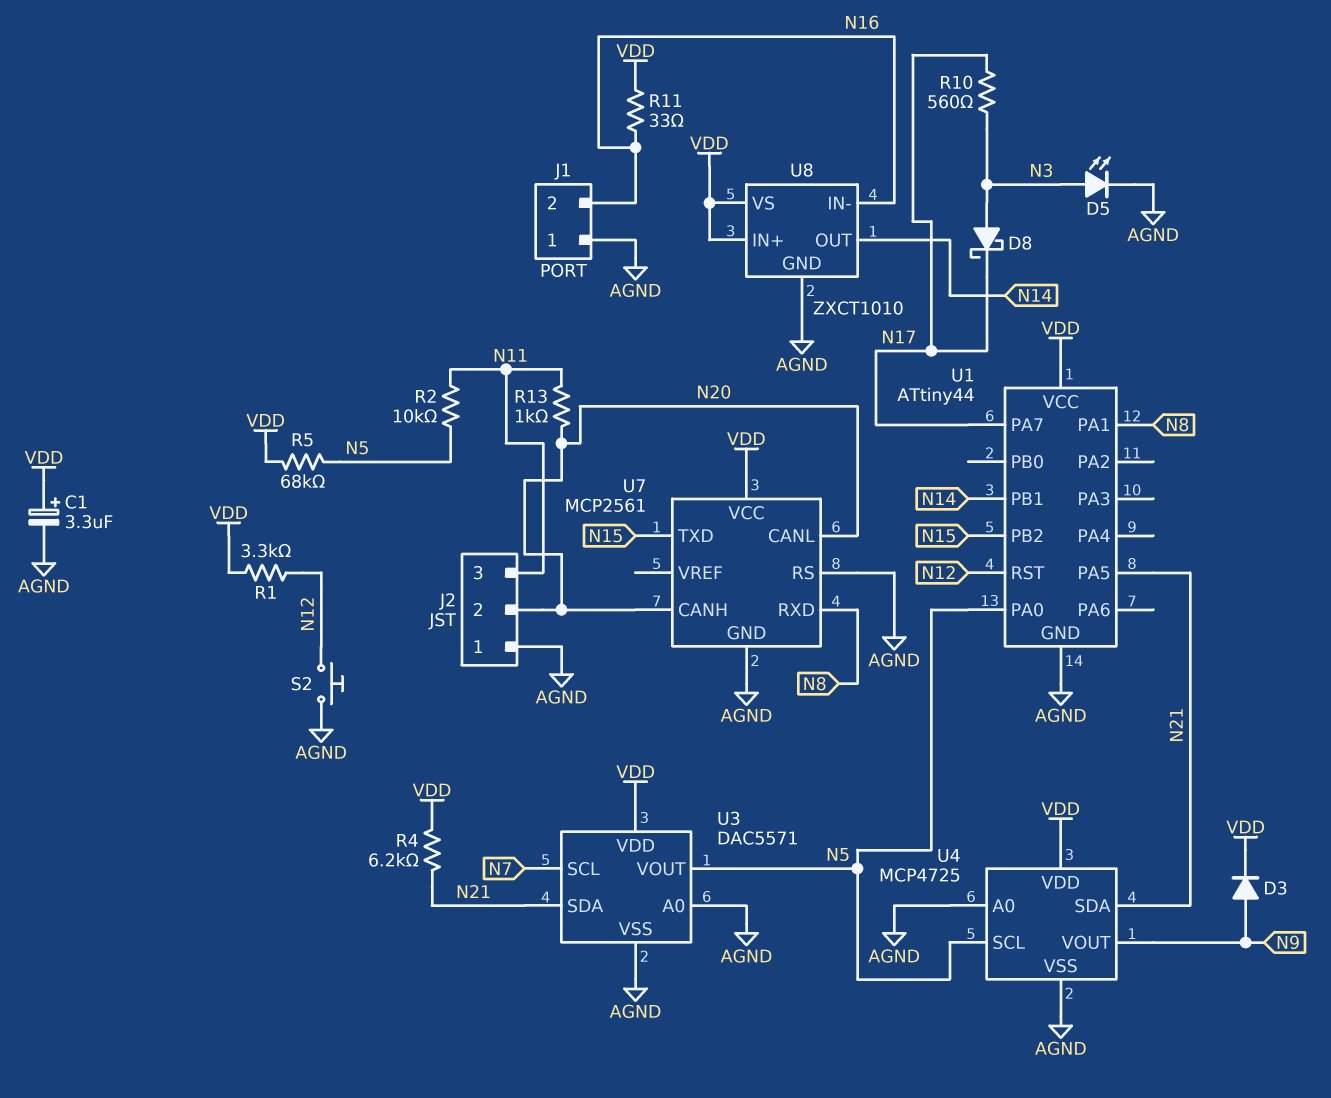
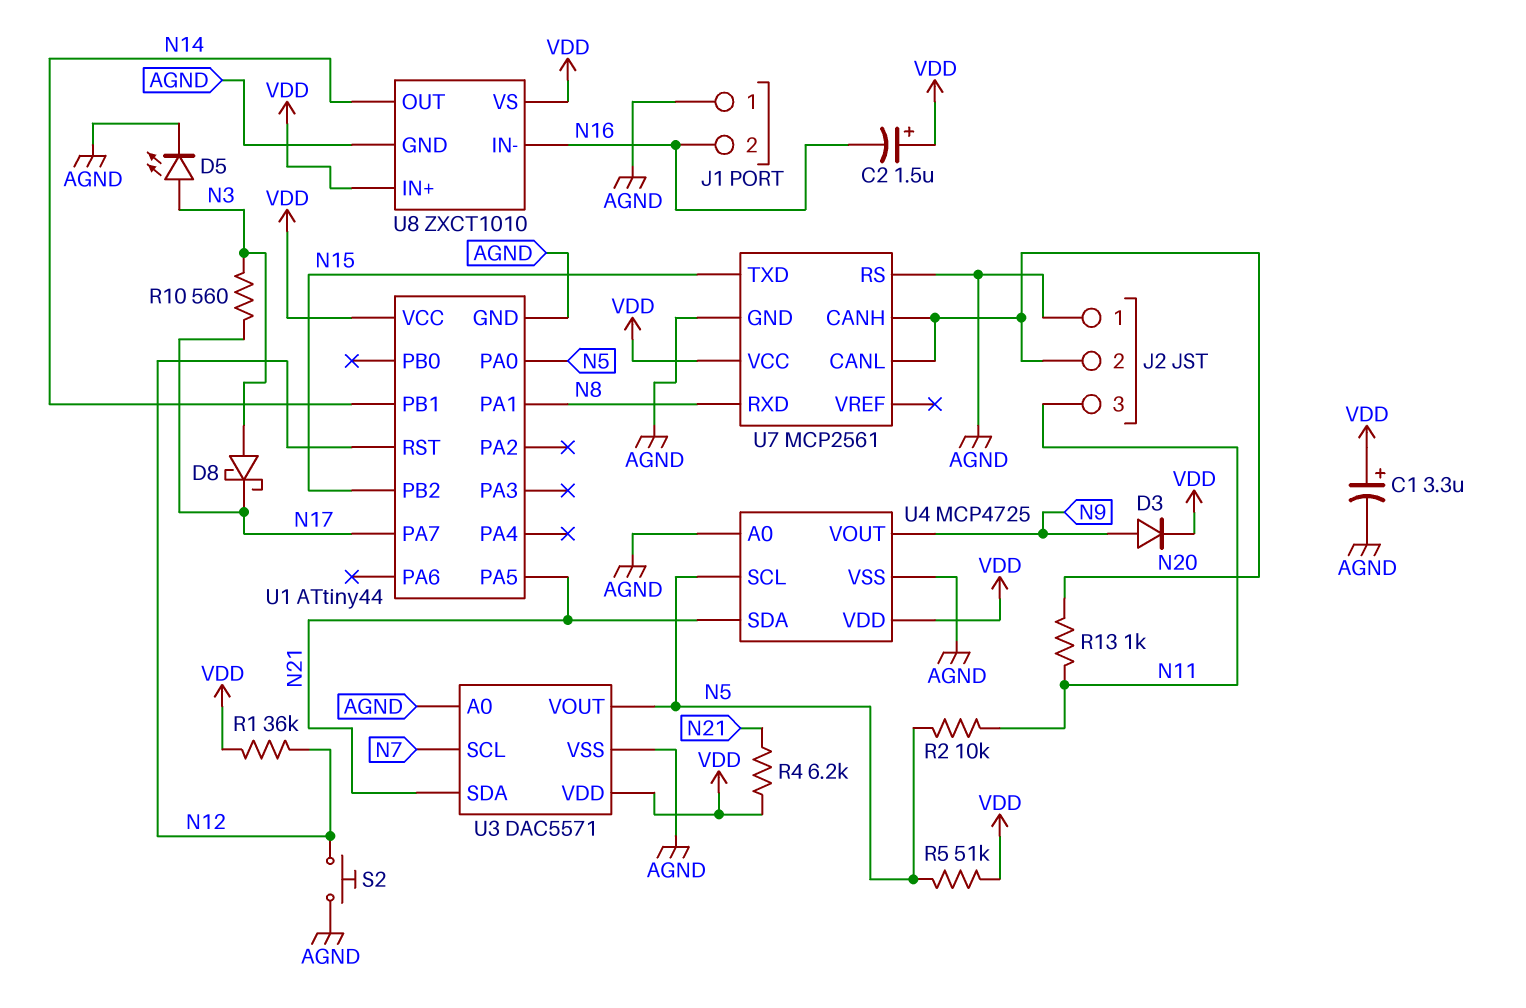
C2: none -> 1.5uF (plus VDD, minus N16)
R1: 3.3k (N12, VDD) -> 36k (N12, VDD)
R5: 68k (N5, VDD) -> 51k (N5, VDD)
R11: 33 (N16, VDD) -> none

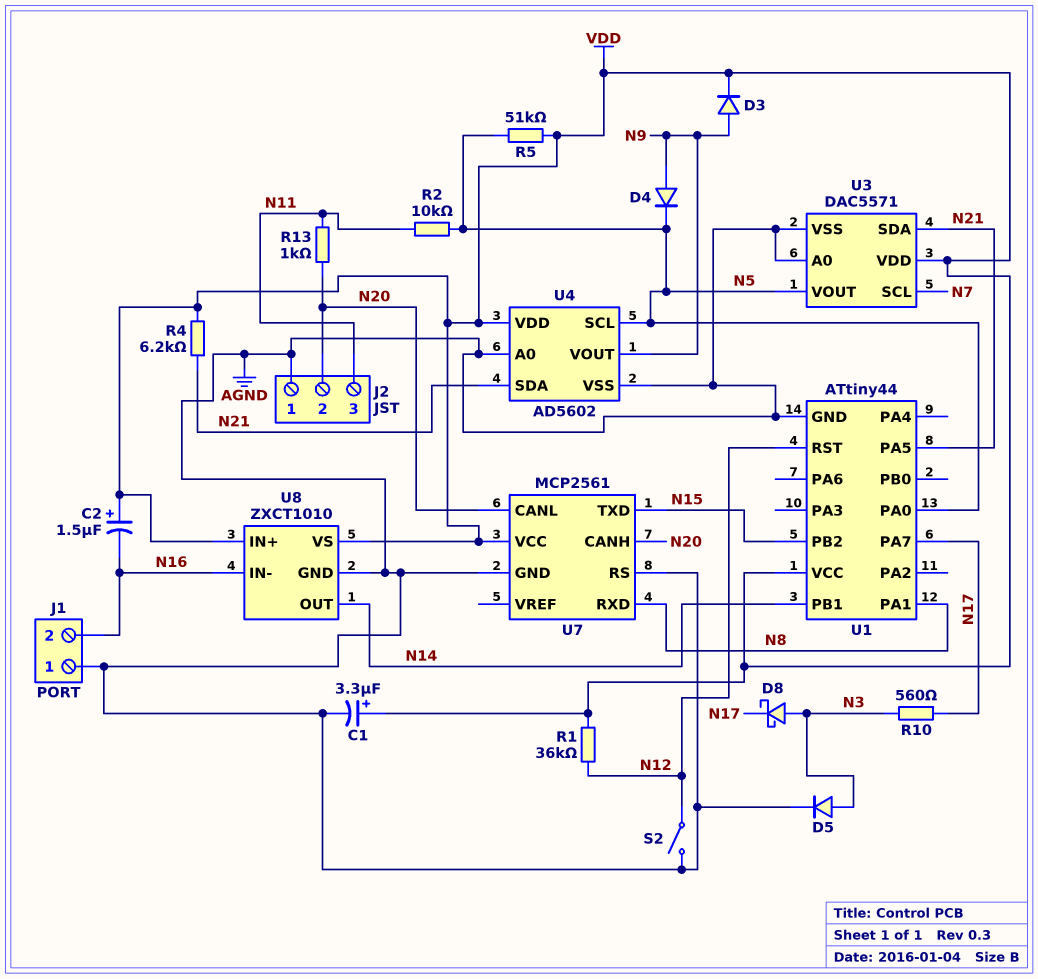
D4: none -> diode (A N9, K N5)
D5: LED (A N3, K AGND) -> diode (A N3, K AGND)
S2: button (AGND, N12) -> switch (AGND, N12)
U4: MCP4725 -> AD5602

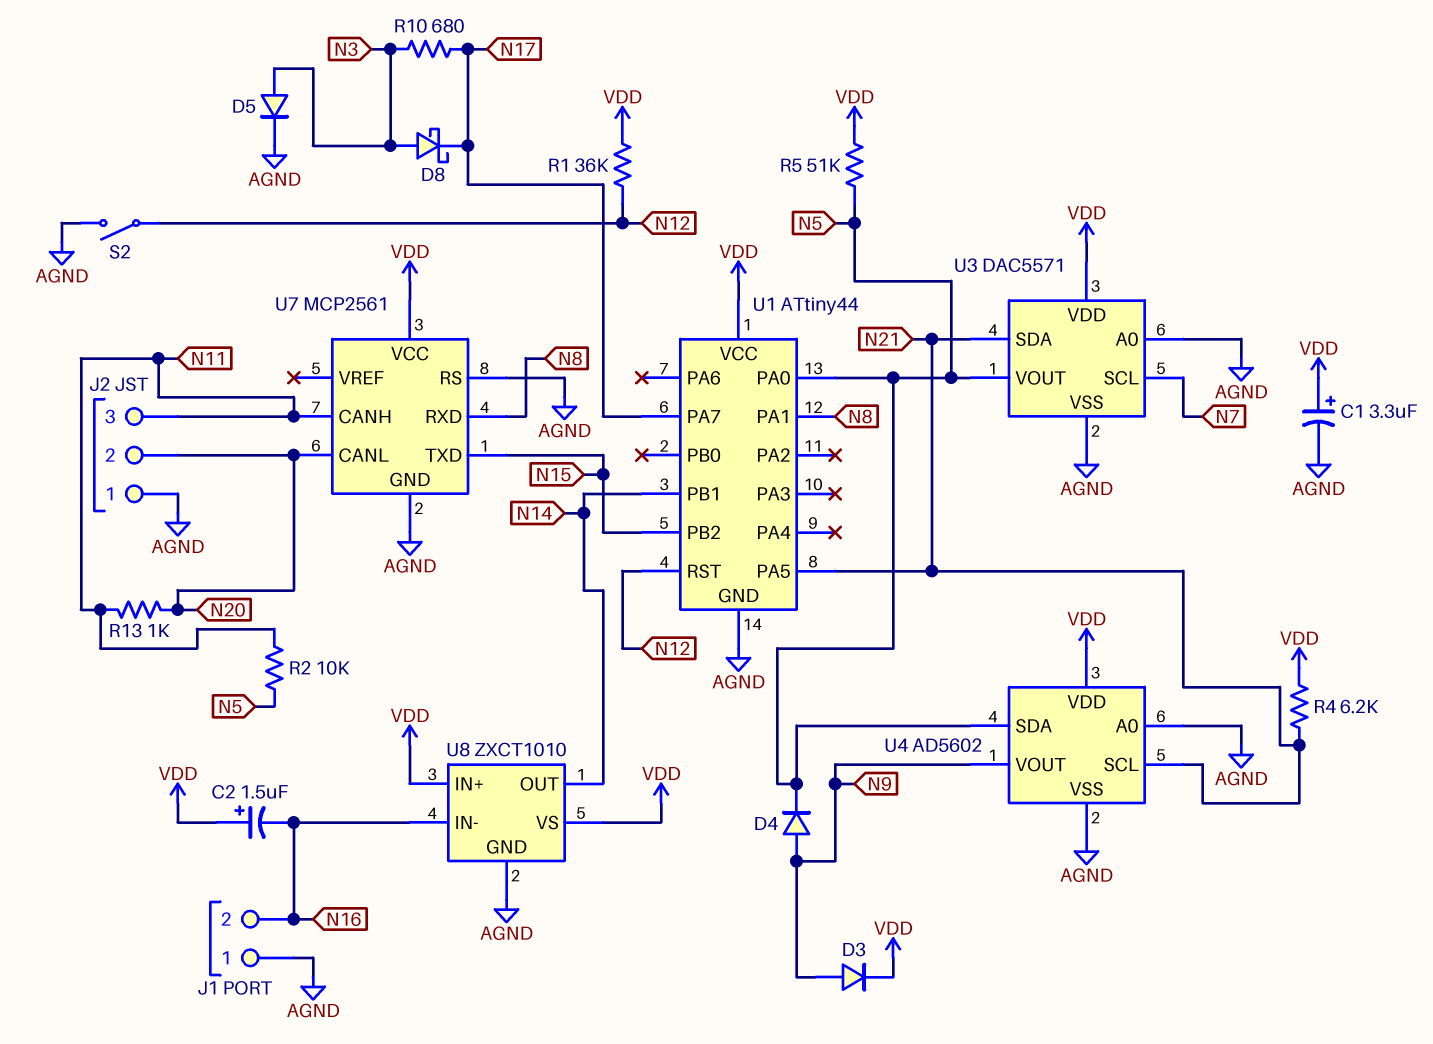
R10: 560 (N3, N17) -> 680 (N3, N17)
U4 pin SCL: N5 -> N21
U4 pin SDA: N21 -> N5
U7 pin CANH: N20 -> N11

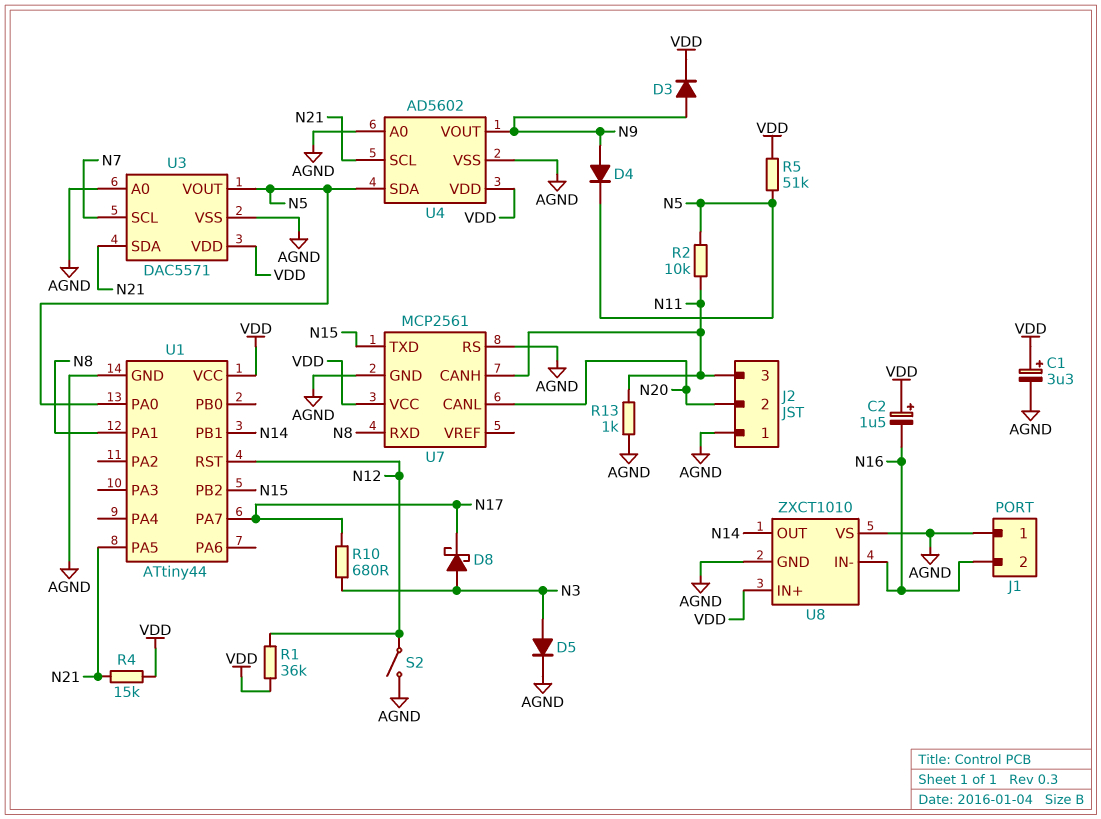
R4: 6.2k (N21, VDD) -> 15k (N21, VDD)
R13: 1k (N11, N20) -> 1k (AGND, N11)
U8 pin VS: VDD -> AGND

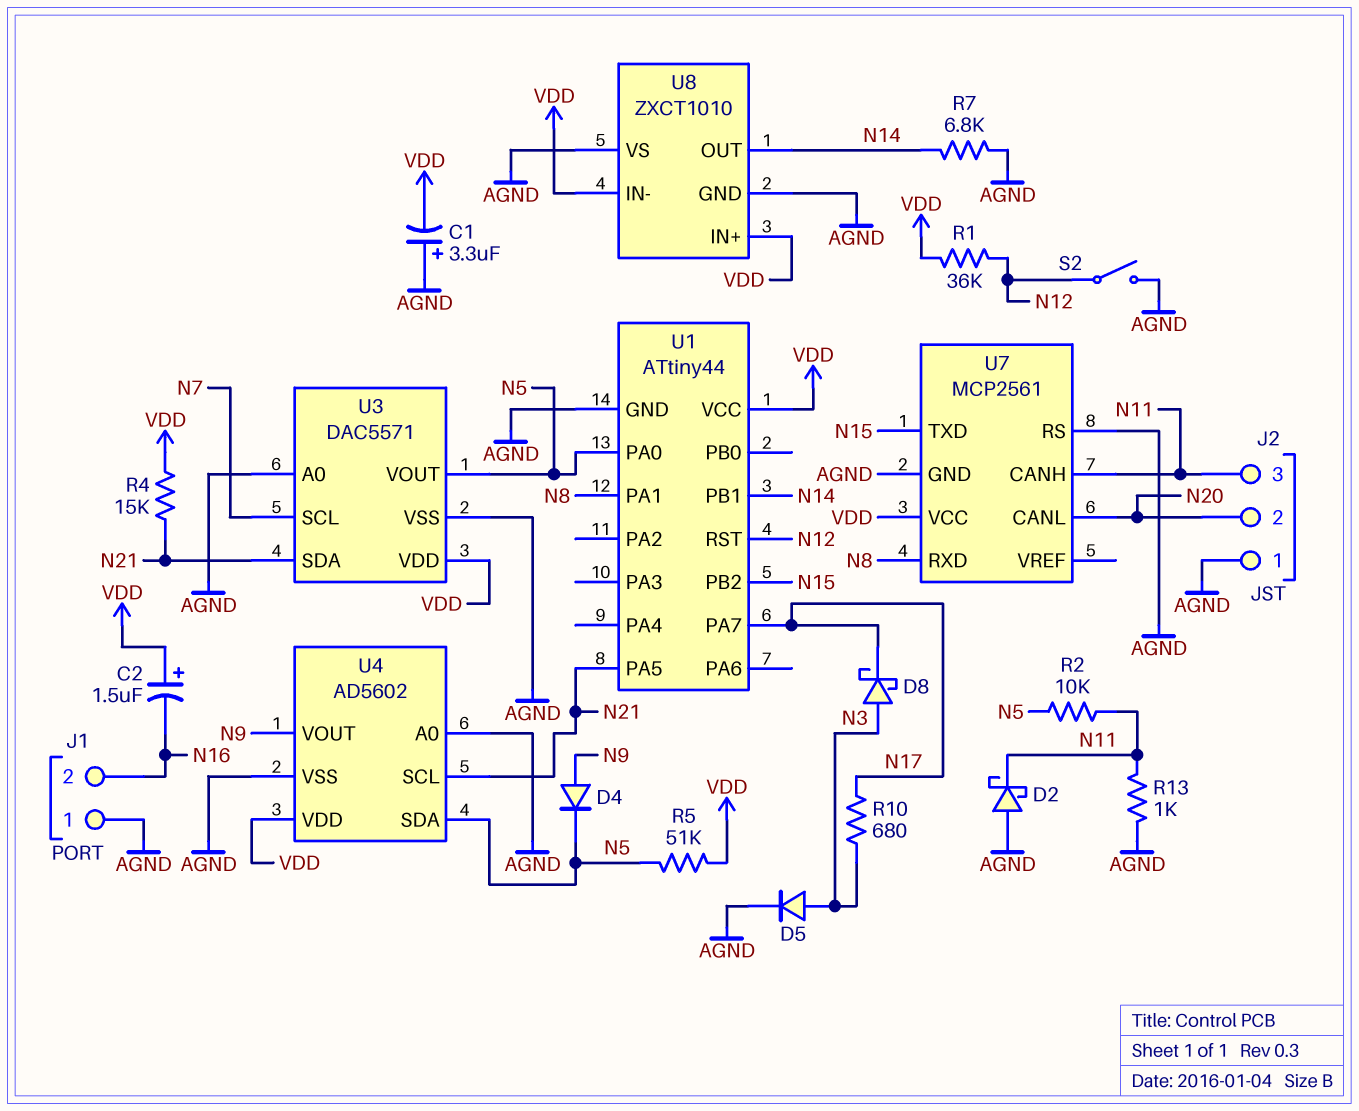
C1: 3.3uF (plus VDD, minus AGND) -> 3.3uF (plus AGND, minus VDD)
D2: none -> schottky (A AGND, K N11)
D3: diode (A N9, K VDD) -> none
R7: none -> 6.8k (AGND, N14)
U8 pin IN-: N16 -> VDD

